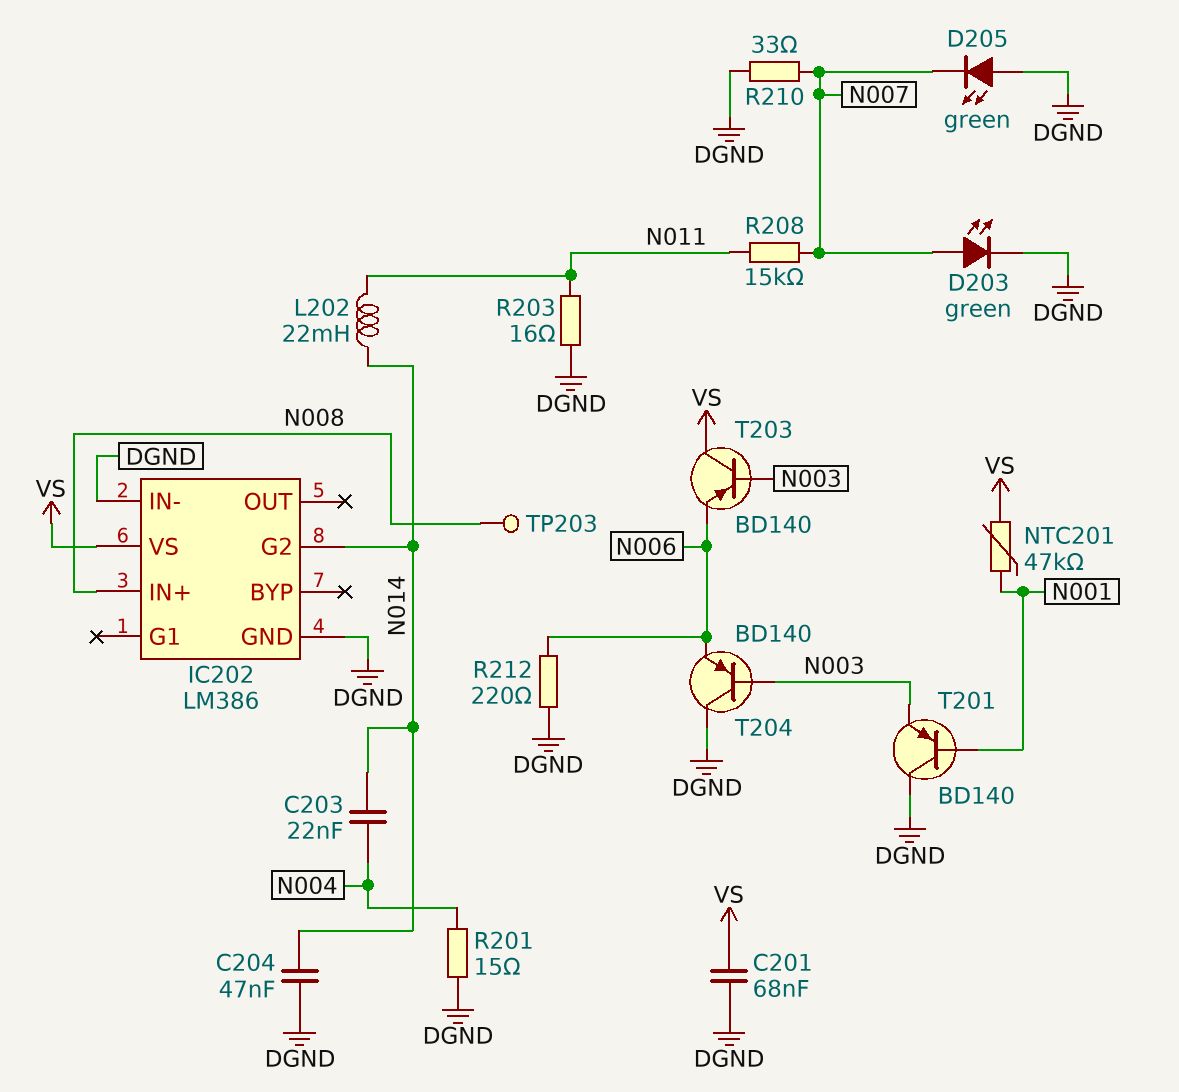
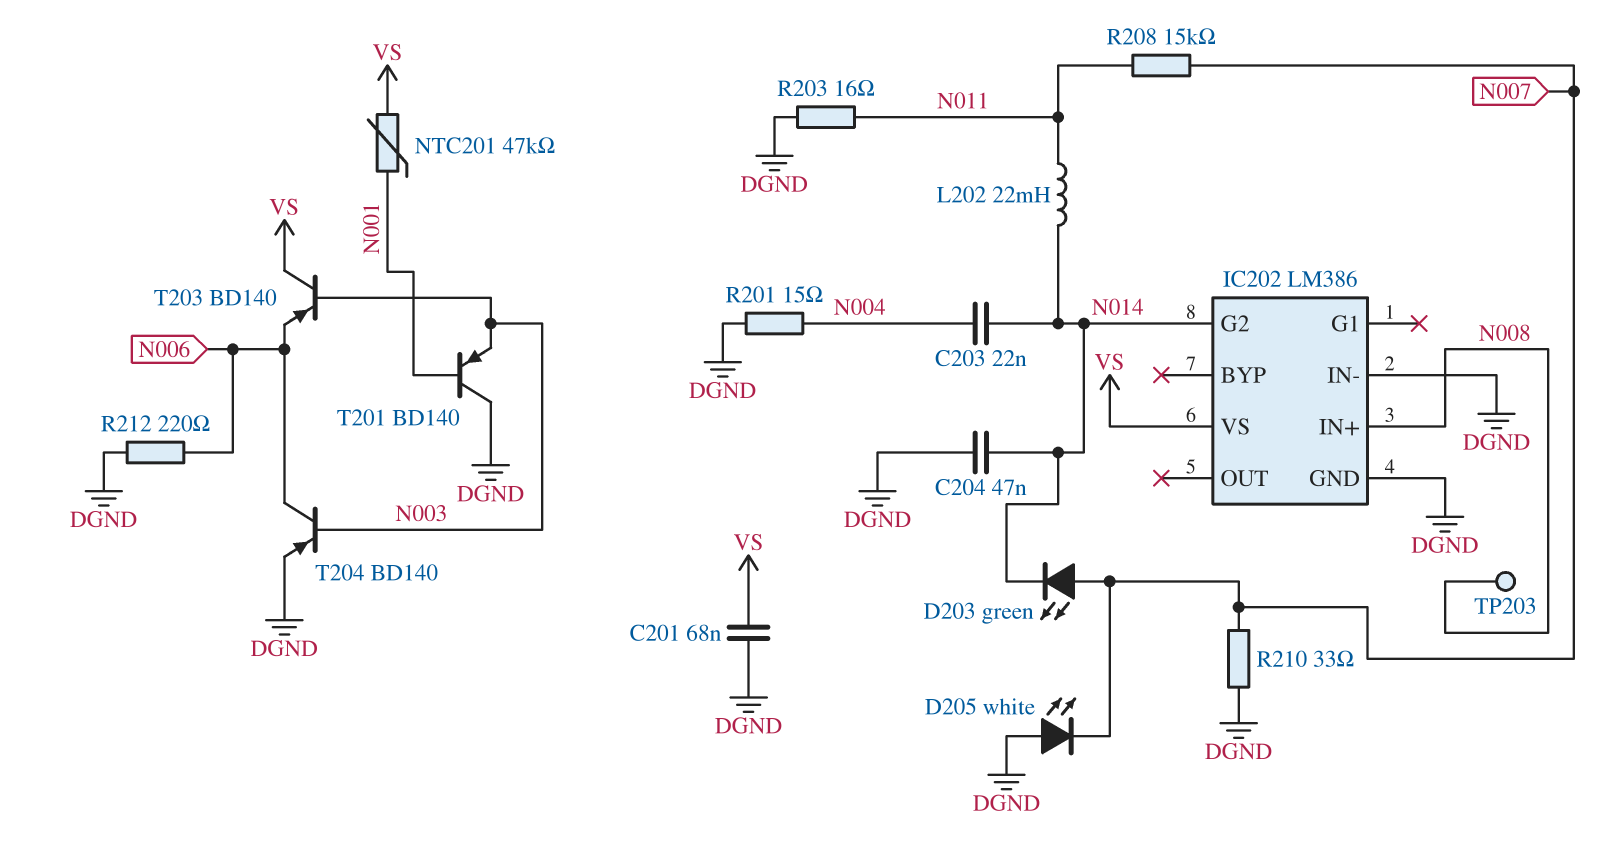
D203: LED green (A N007, K DGND) -> LED green (A N007, K N014)
D205: LED green (A DGND, K N007) -> LED white (A DGND, K N007)
T204: PNP BD140 (B N003, C DGND, E N006) -> PNP BD140 (B N003, C N006, E DGND)

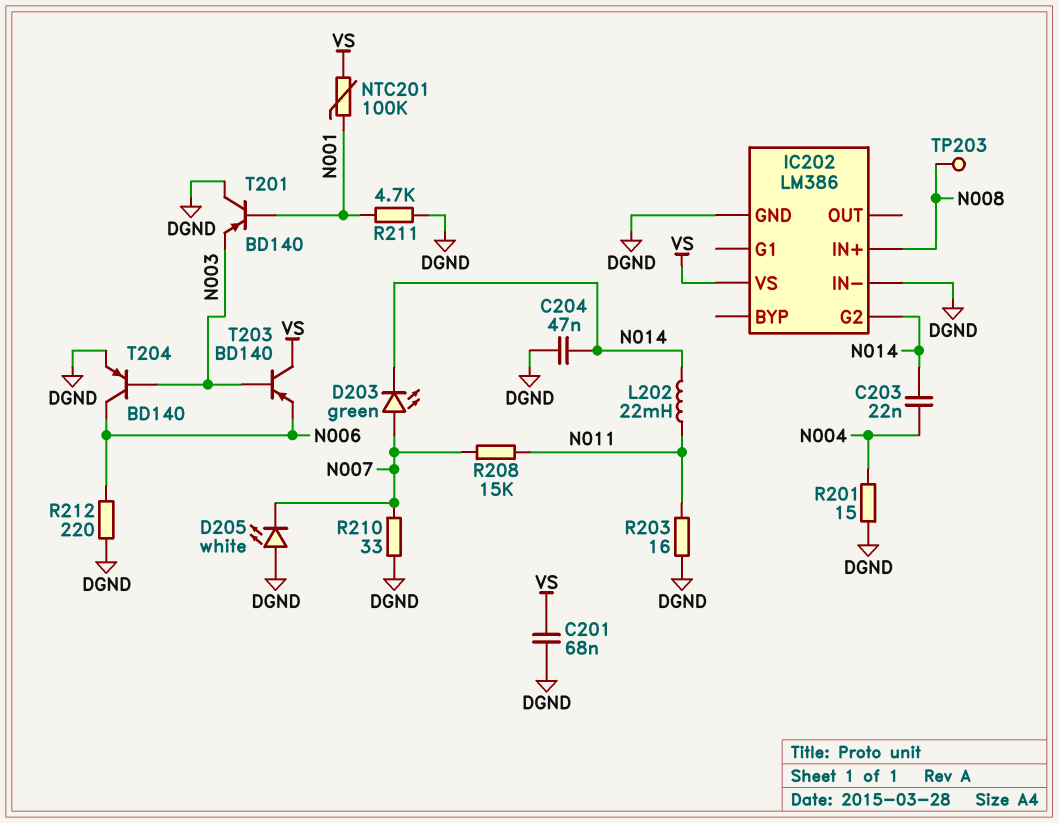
NTC201: 47k (N001, VS) -> 100k (N001, VS)
R211: none -> 4.7k (DGND, N001)

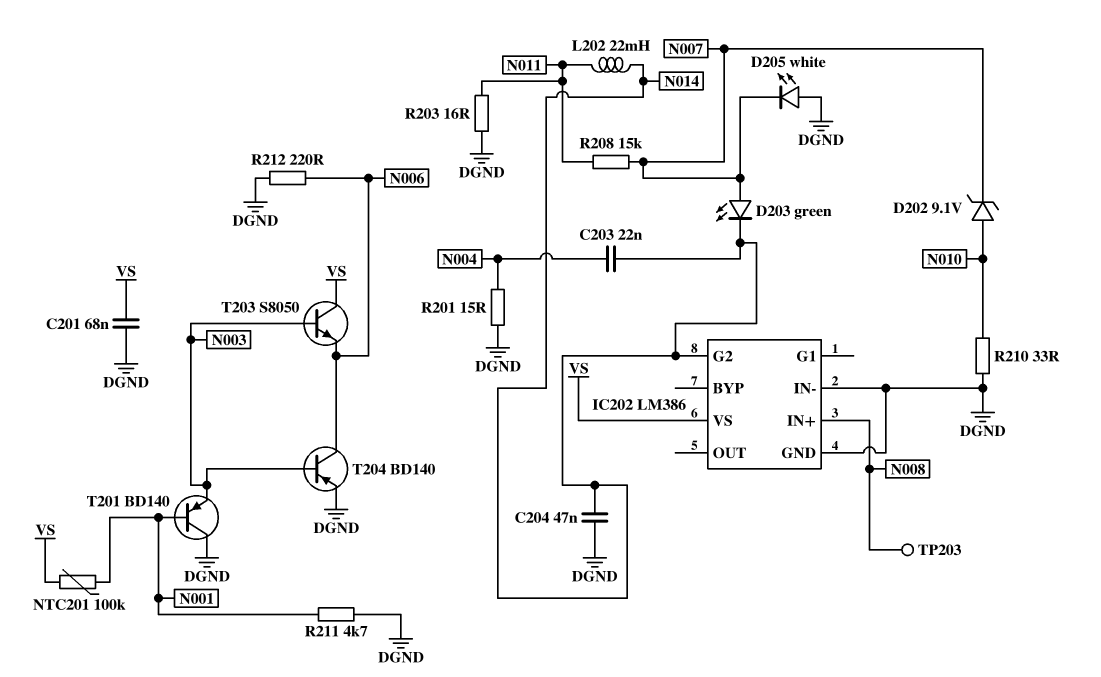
D202: none -> zener 9.1V (A N010, K N007)
R210: 33 (DGND, N007) -> 33 (DGND, N010)
T203: PNP BD140 (B N003, C VS, E N006) -> NPN S8050 (B N003, C VS, E N006)

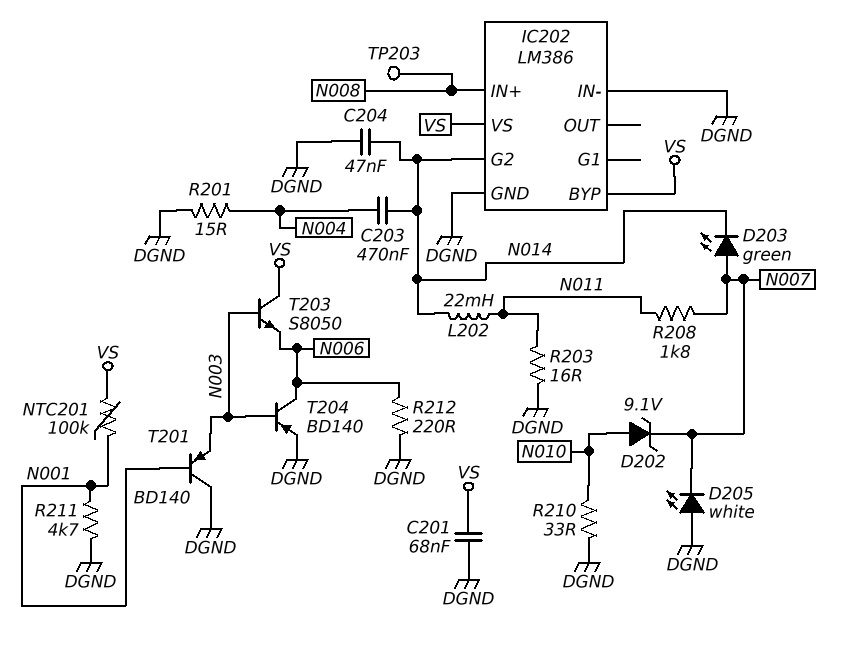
C203: 22nF (N004, N014) -> 470nF (N004, N014)
IC202 pin BYP: none -> VS
R208: 15k (N007, N011) -> 1.8k (N007, N011)

